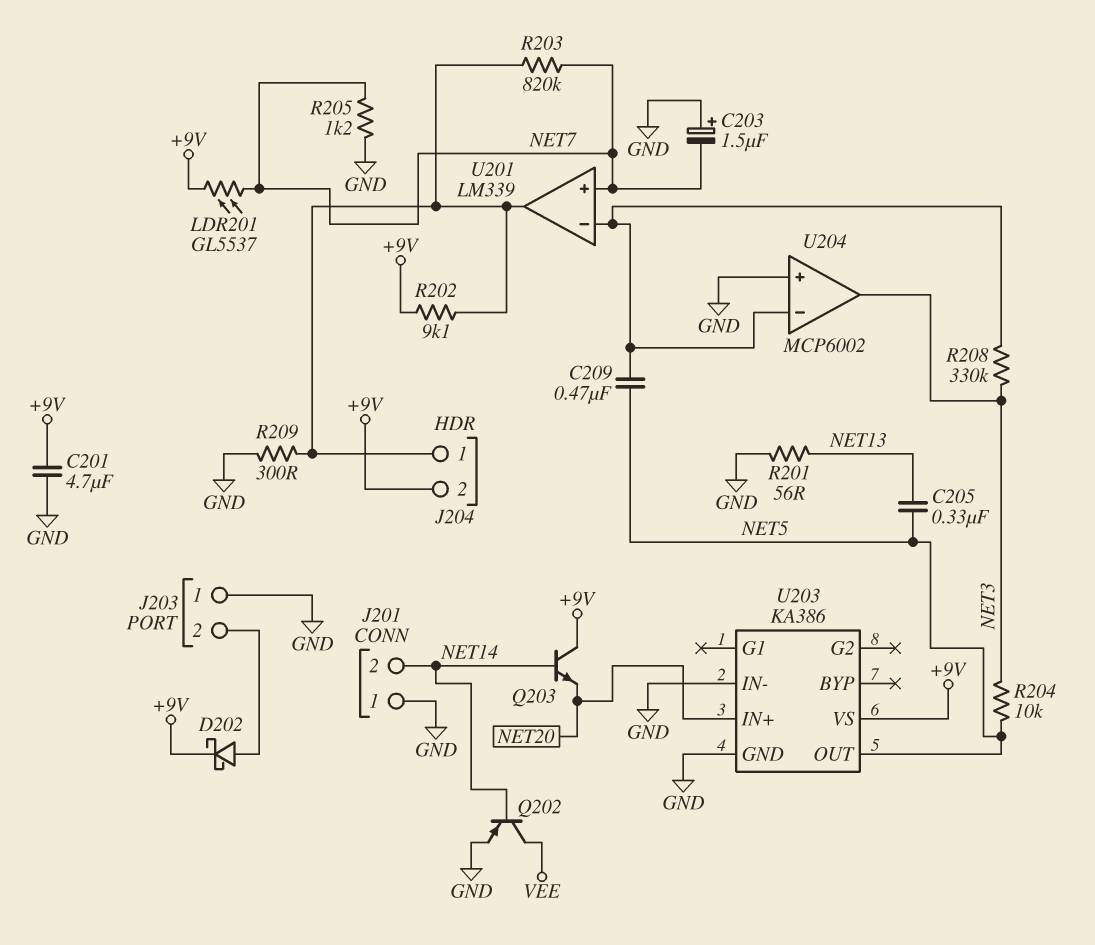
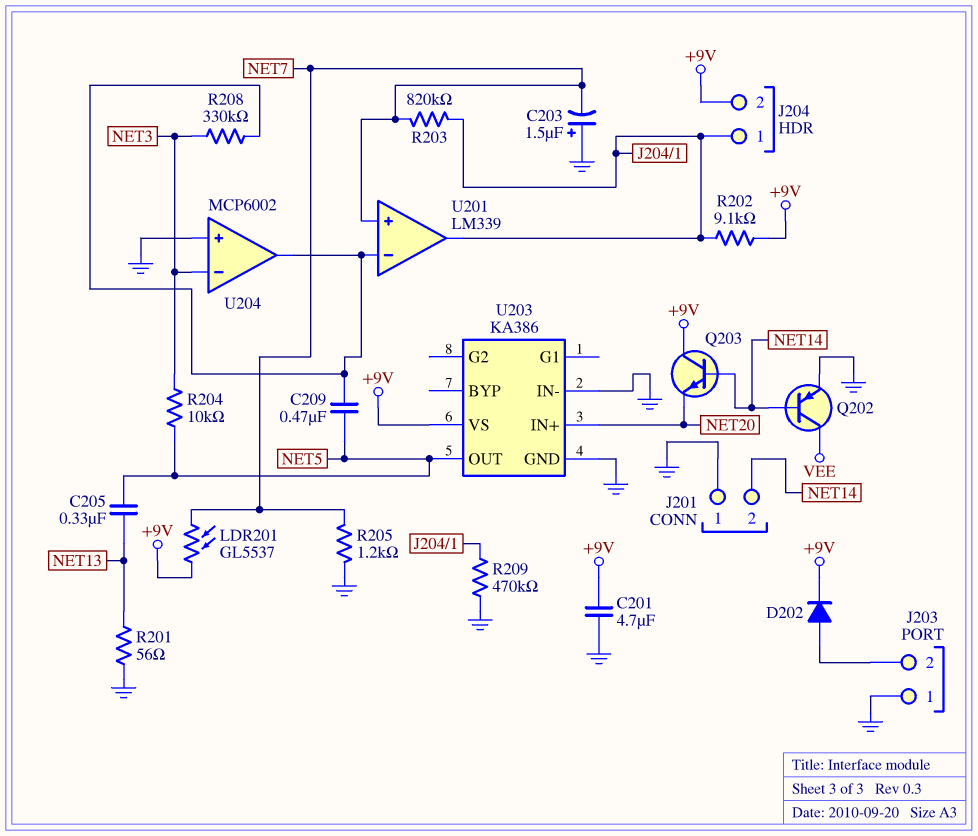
D202: schottky (A J203/2, K +9V) -> diode (A J203/2, K +9V)
R209: 300 (GND, J204/1) -> 470k (GND, J204/1)
U204 pin in-: U201/in- -> NET3
U204 pin out: NET3 -> U201/in-

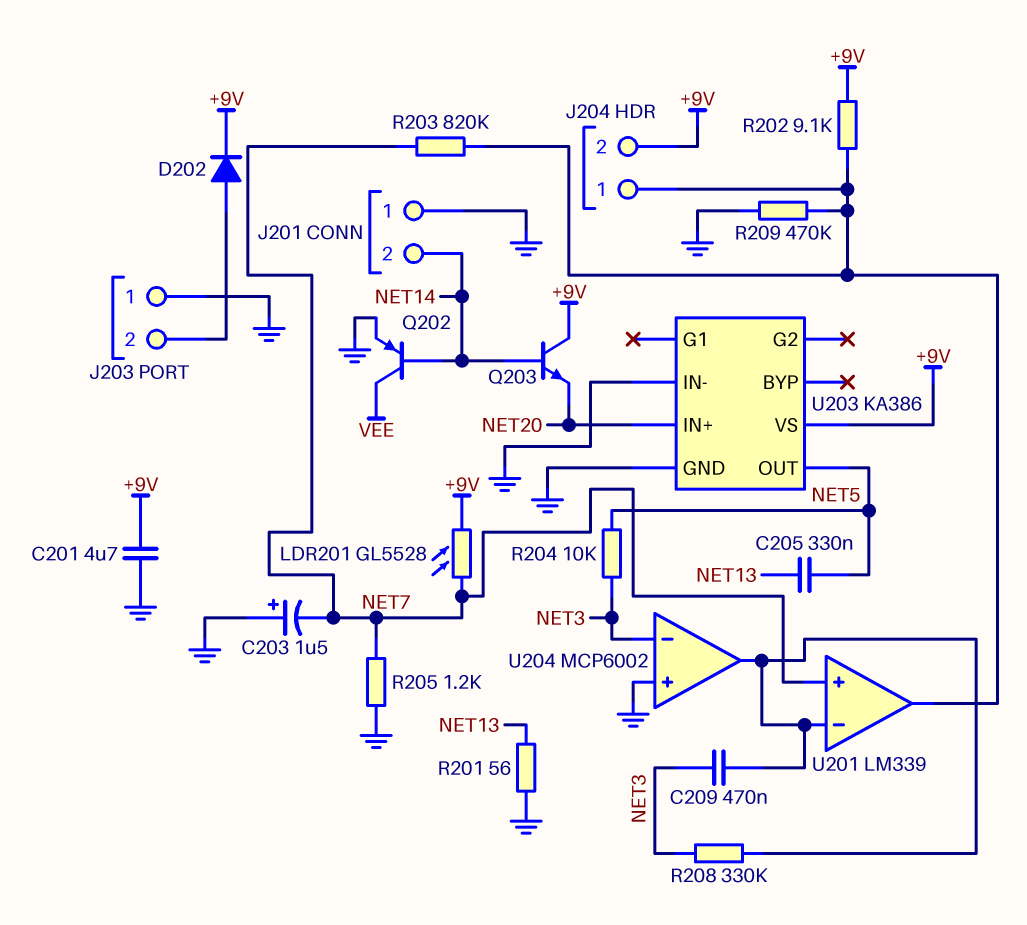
C209: 470nF (NET5, U201/in-) -> 470nF (NET3, U201/in-)
LDR201: GL5537 (+9V, NET7) -> GL5528 (+9V, NET7)

